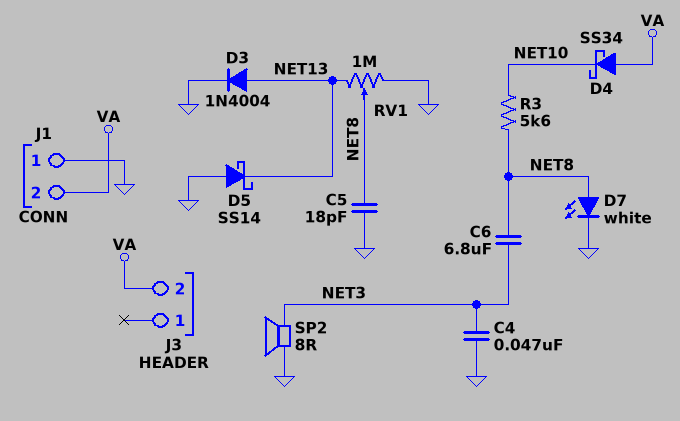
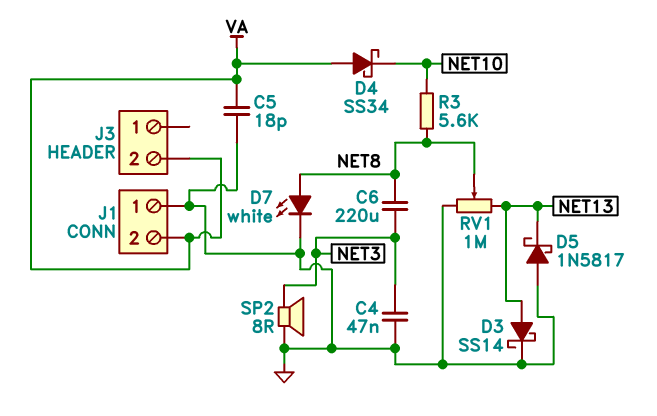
C5: 18pF (GND, NET8) -> 18pF (GND, VA)
C6: 6.8uF (NET3, NET8) -> 220uF (NET3, NET8)
D3: diode 1N4004 (A NET13, K GND) -> schottky SS14 (A NET13, K GND)
D5: schottky SS14 (A GND, K NET13) -> schottky 1N5817 (A GND, K NET13)

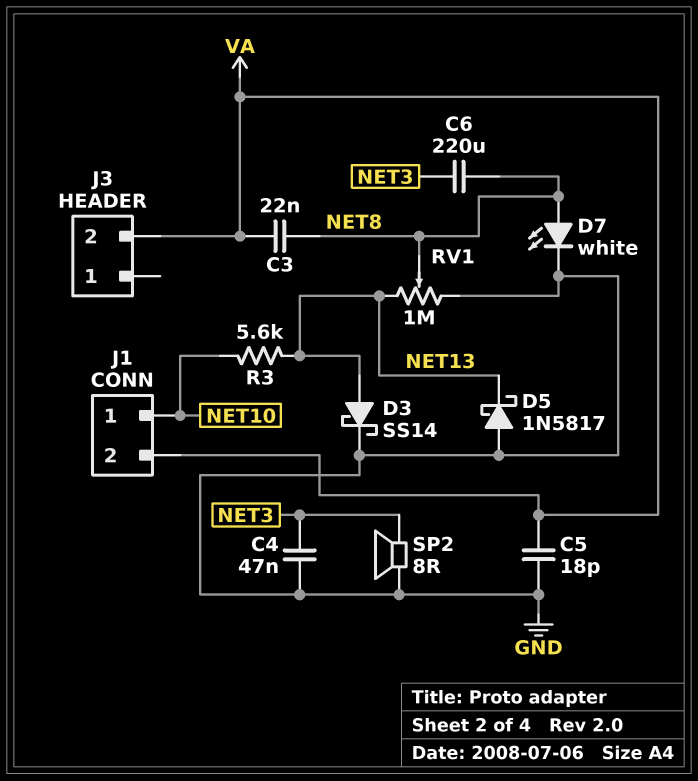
C3: none -> 22nF (NET8, VA)
D4: schottky SS34 (A VA, K NET10) -> none
J1 pin 1: GND -> NET10
R3: 5.6k (NET8, NET10) -> 5.6k (NET10, NET13)

